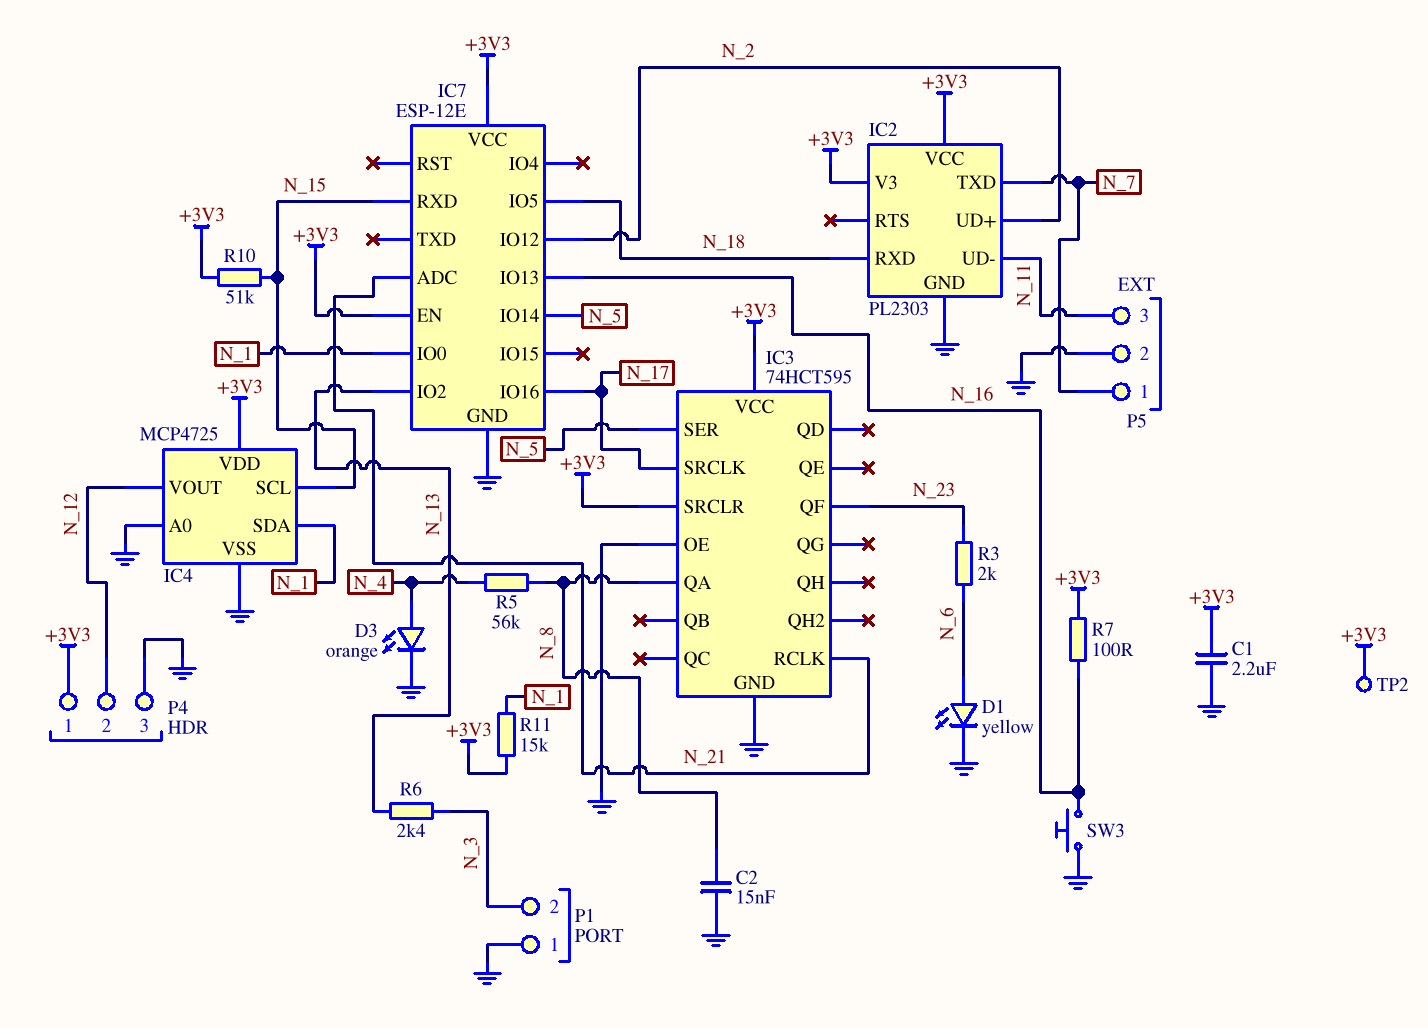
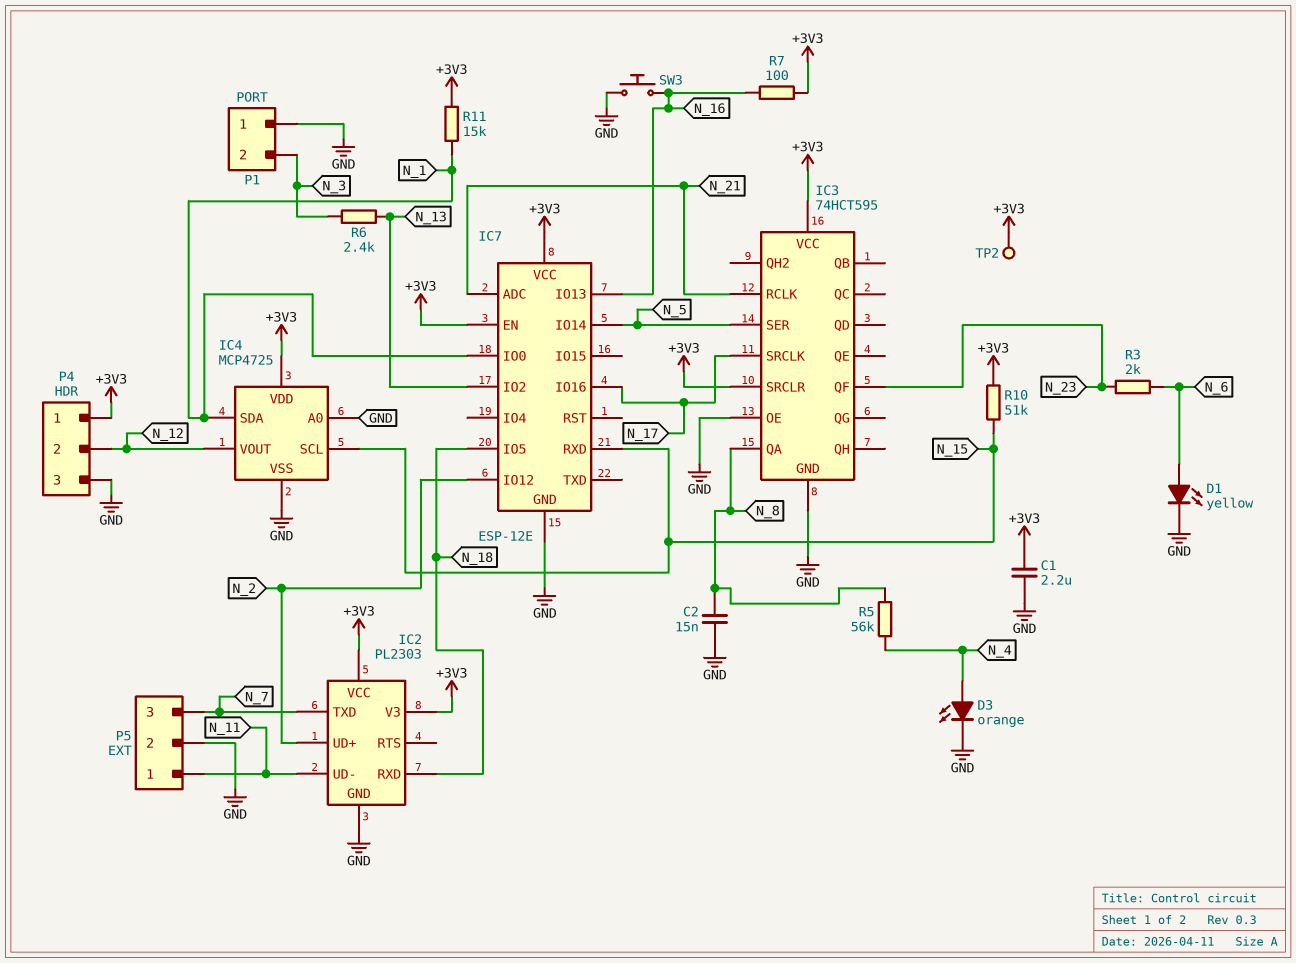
P5 pin 1: N_7 -> N_11
P5 pin 3: N_11 -> N_7

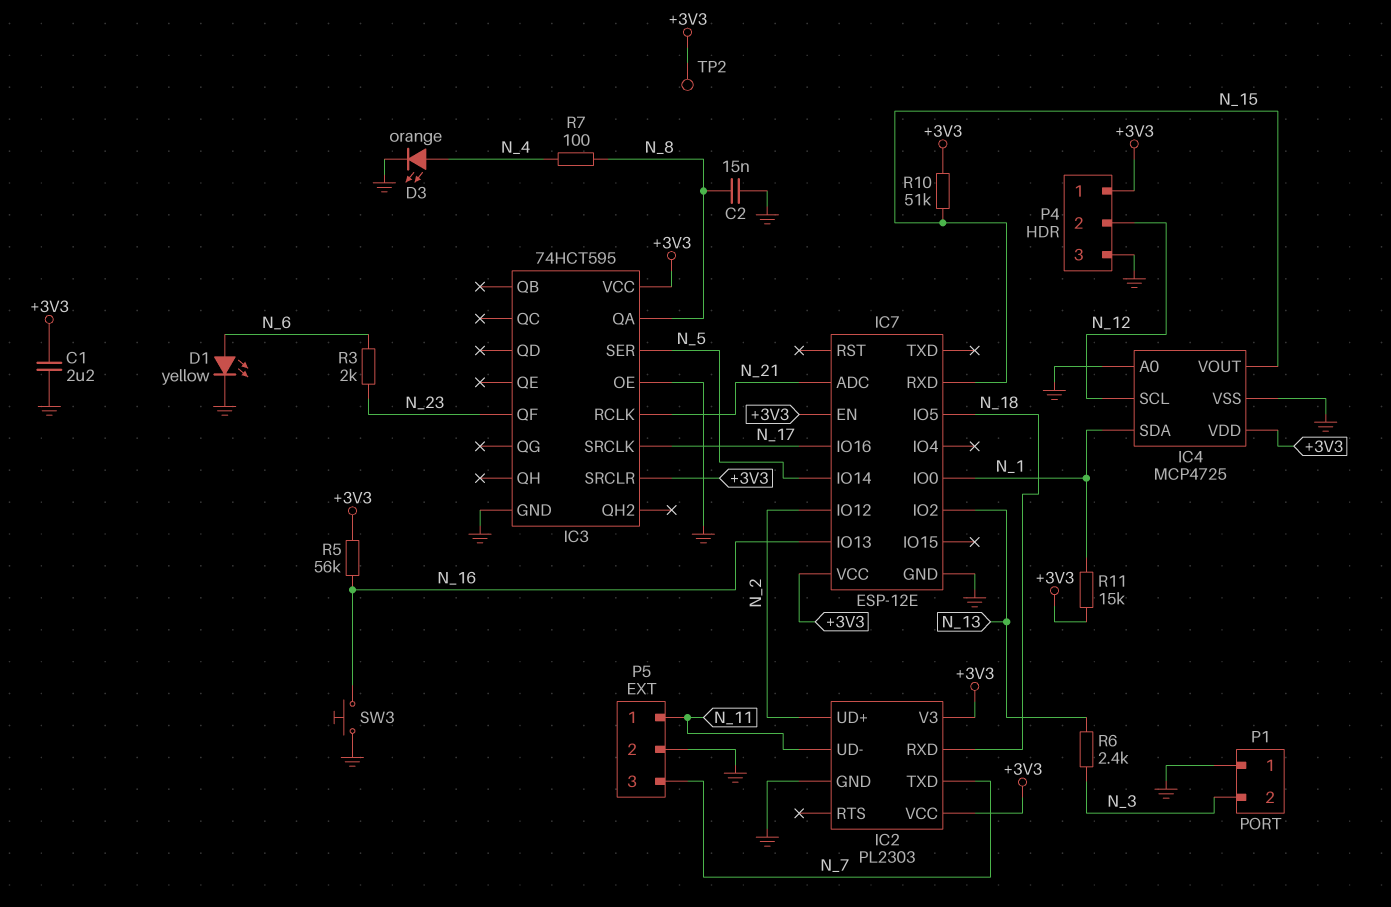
IC4 pin SCL: N_15 -> N_12
IC4 pin VOUT: N_12 -> N_15
R5: 56k (N_4, N_8) -> 56k (+3V3, N_16)
R7: 100 (+3V3, N_16) -> 100 (N_4, N_8)

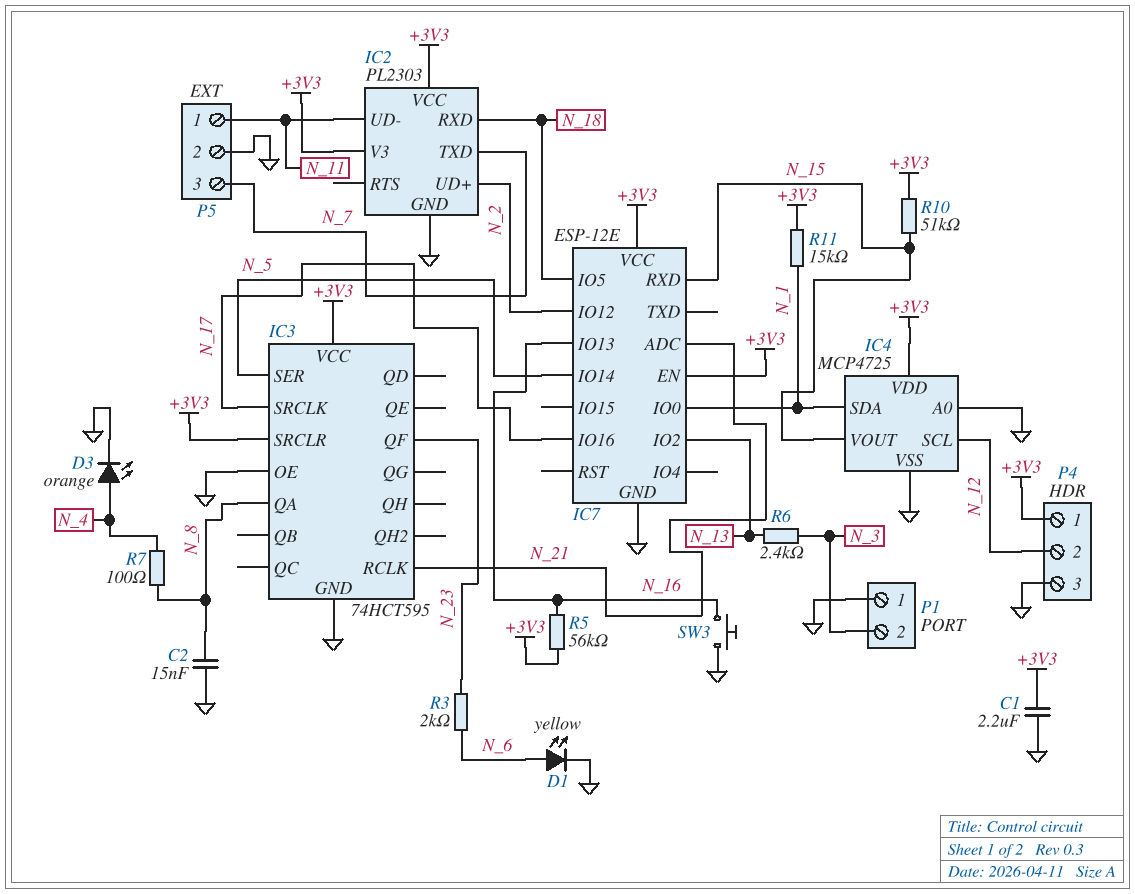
TP2: test point (+3V3) -> none

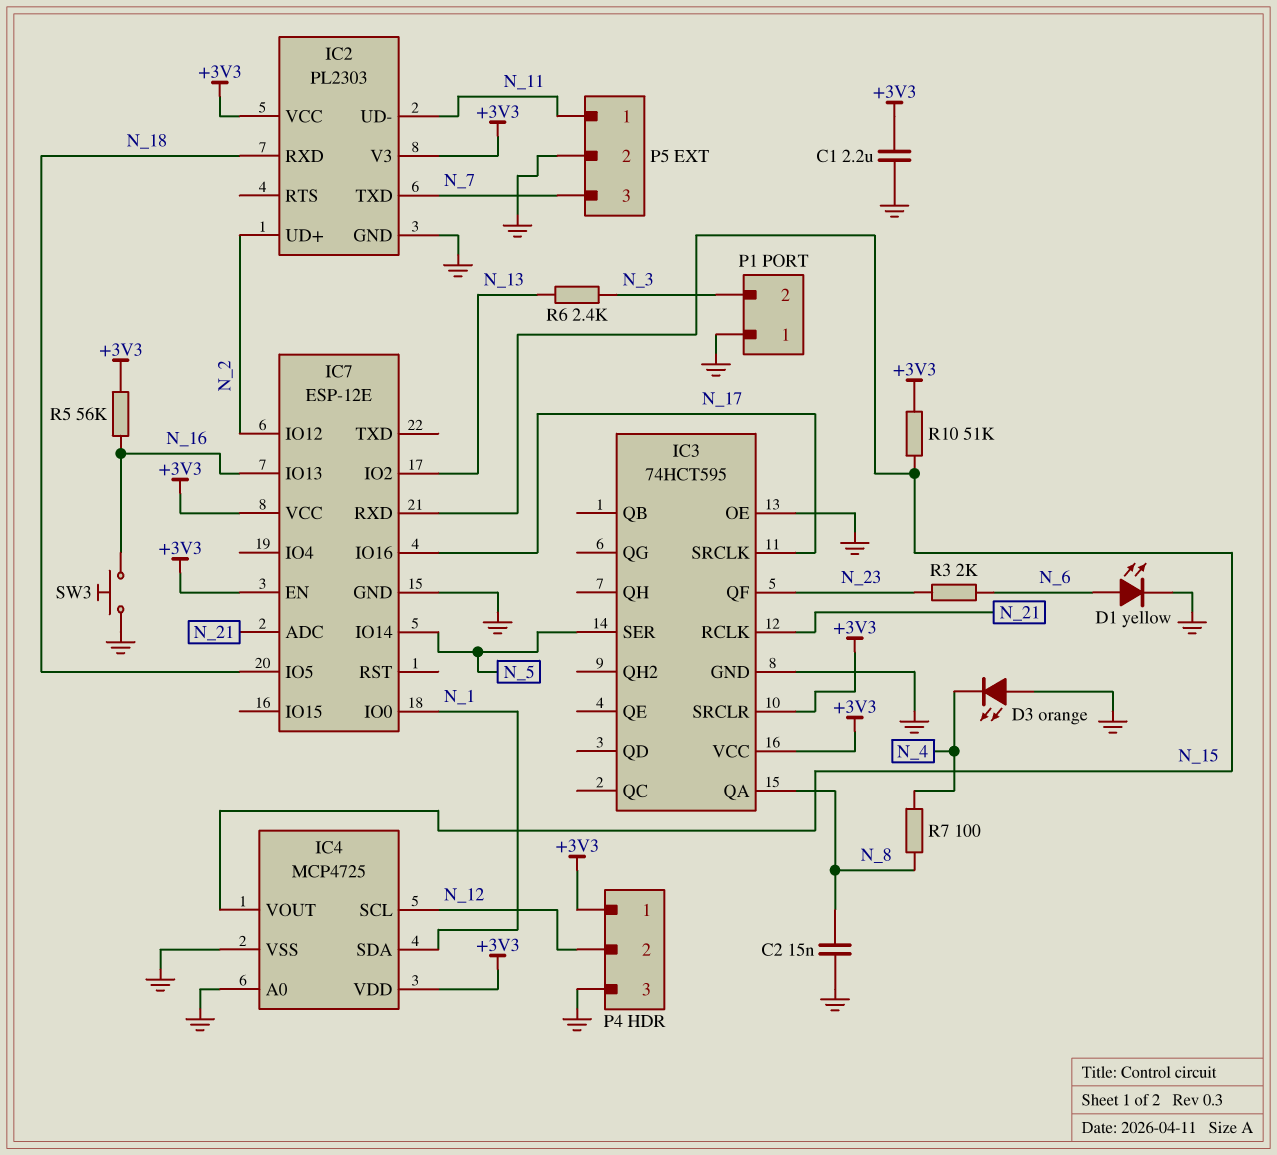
D3: LED orange (A N_4, K GND) -> LED orange (A GND, K N_4)
R11: 15k (+3V3, N_1) -> none

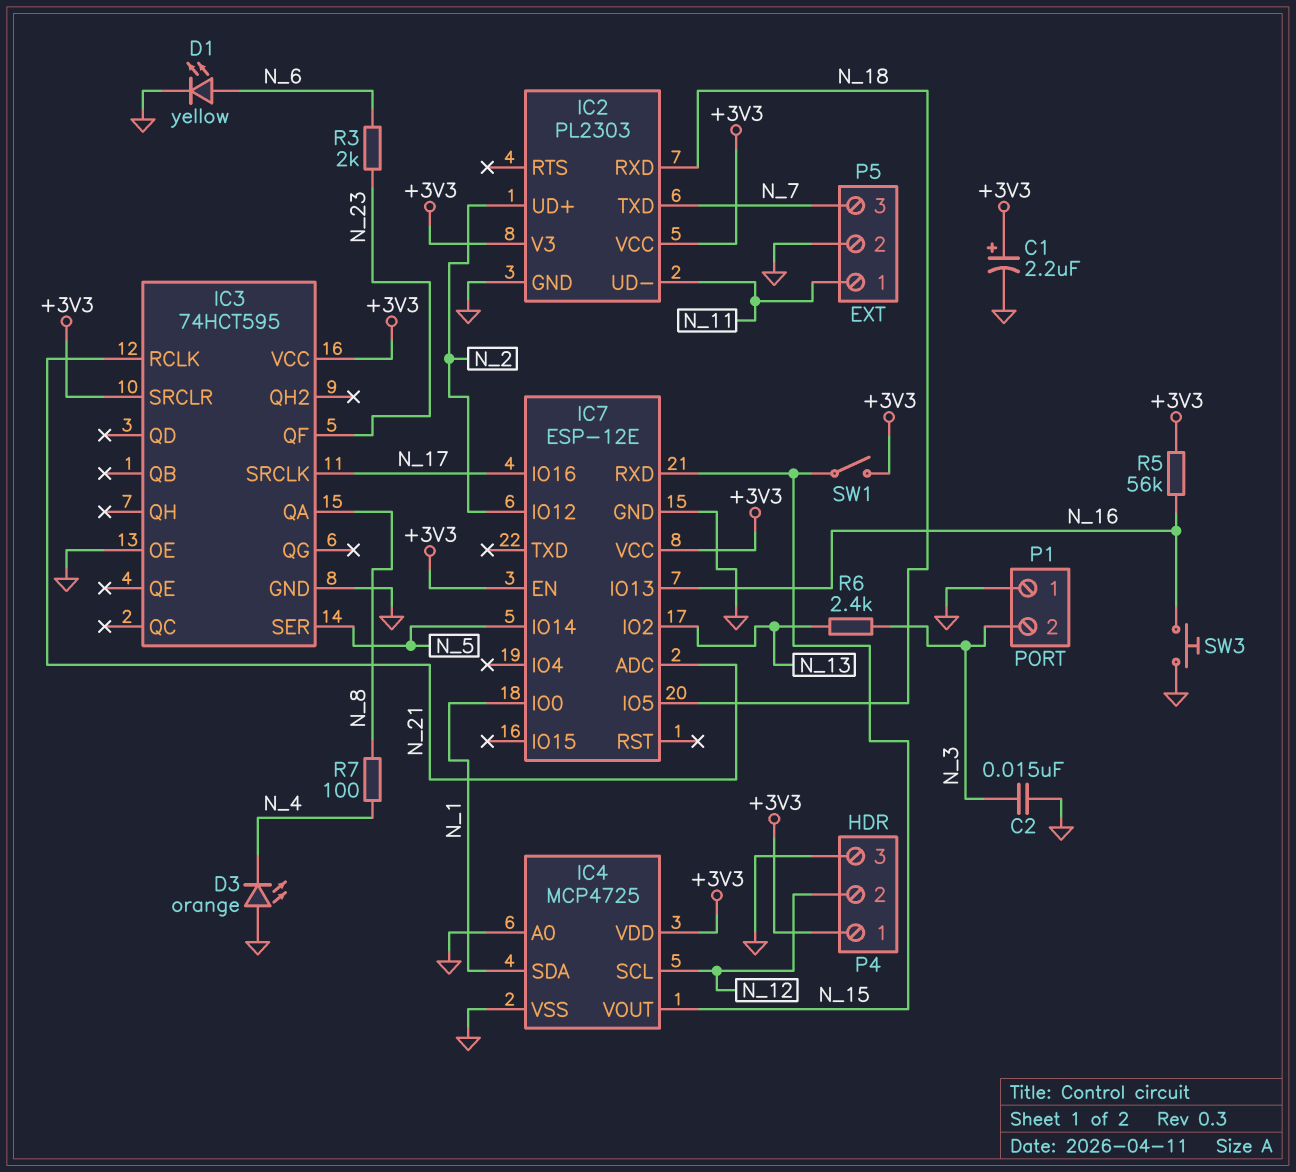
C1: 2.2uF (+3V3, GND) -> 2.2uF (plus +3V3, minus GND)
C2: 15nF (GND, N_8) -> 15nF (GND, N_3)
R10: 51k (+3V3, N_15) -> none
SW1: none -> switch (+3V3, N_15)

